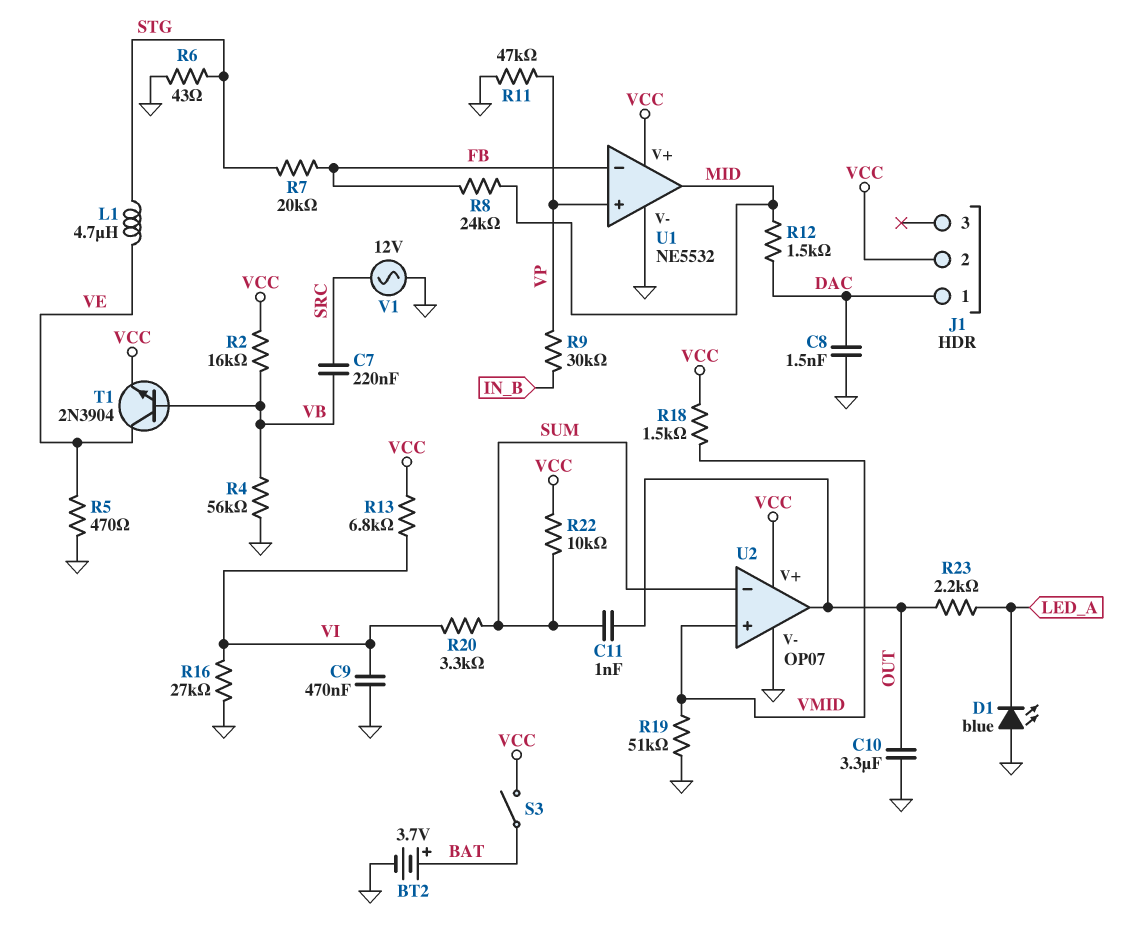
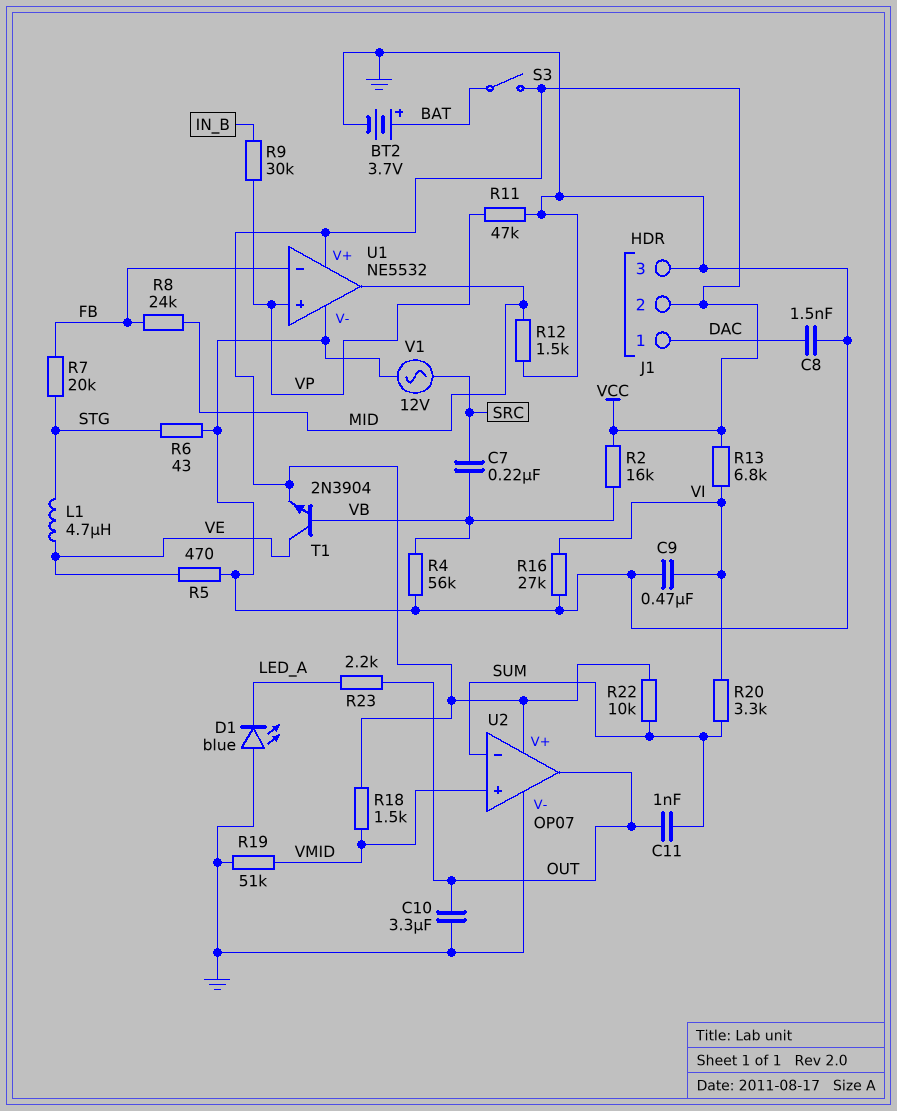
J1 pin 3: none -> GND
R12: 1.5k (DAC, MID) -> 1.5k (GND, MID)

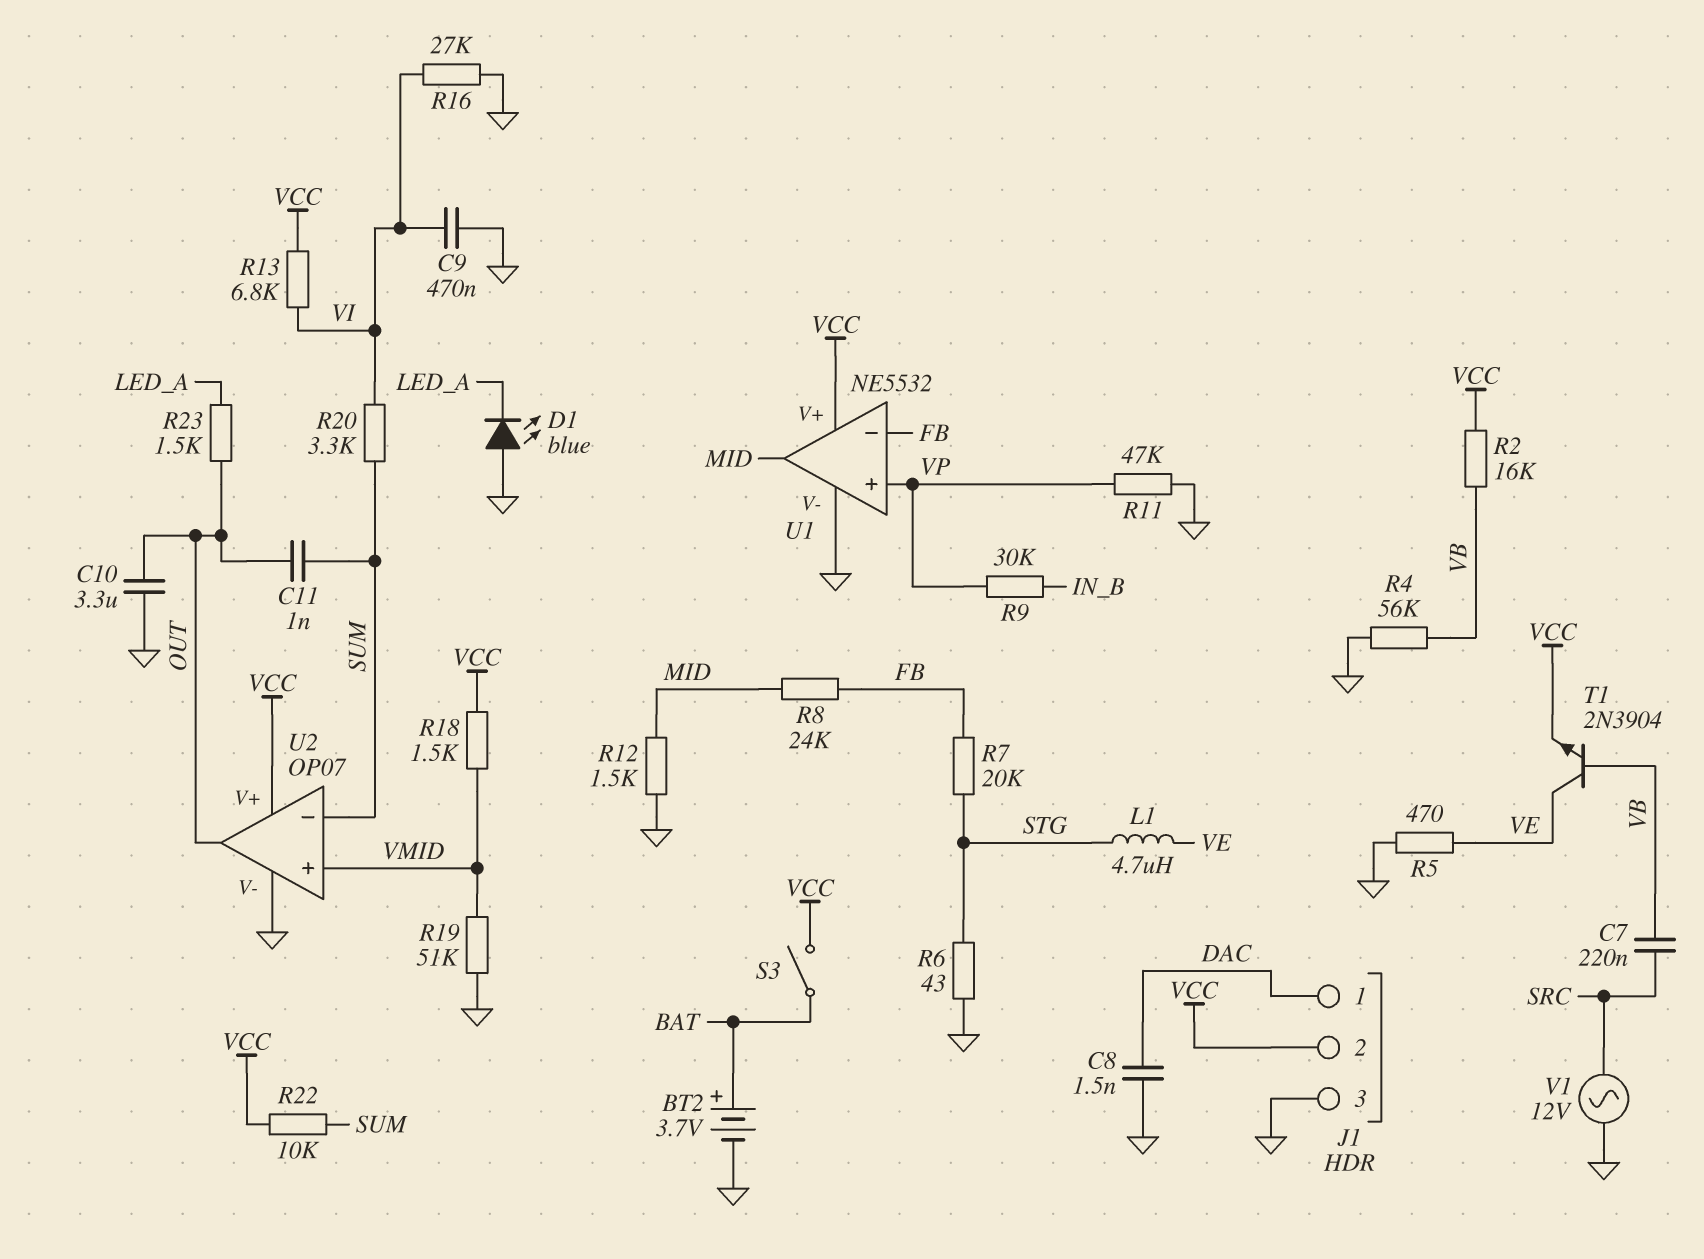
R23: 2.2k (LED_A, OUT) -> 1.5k (LED_A, OUT)

